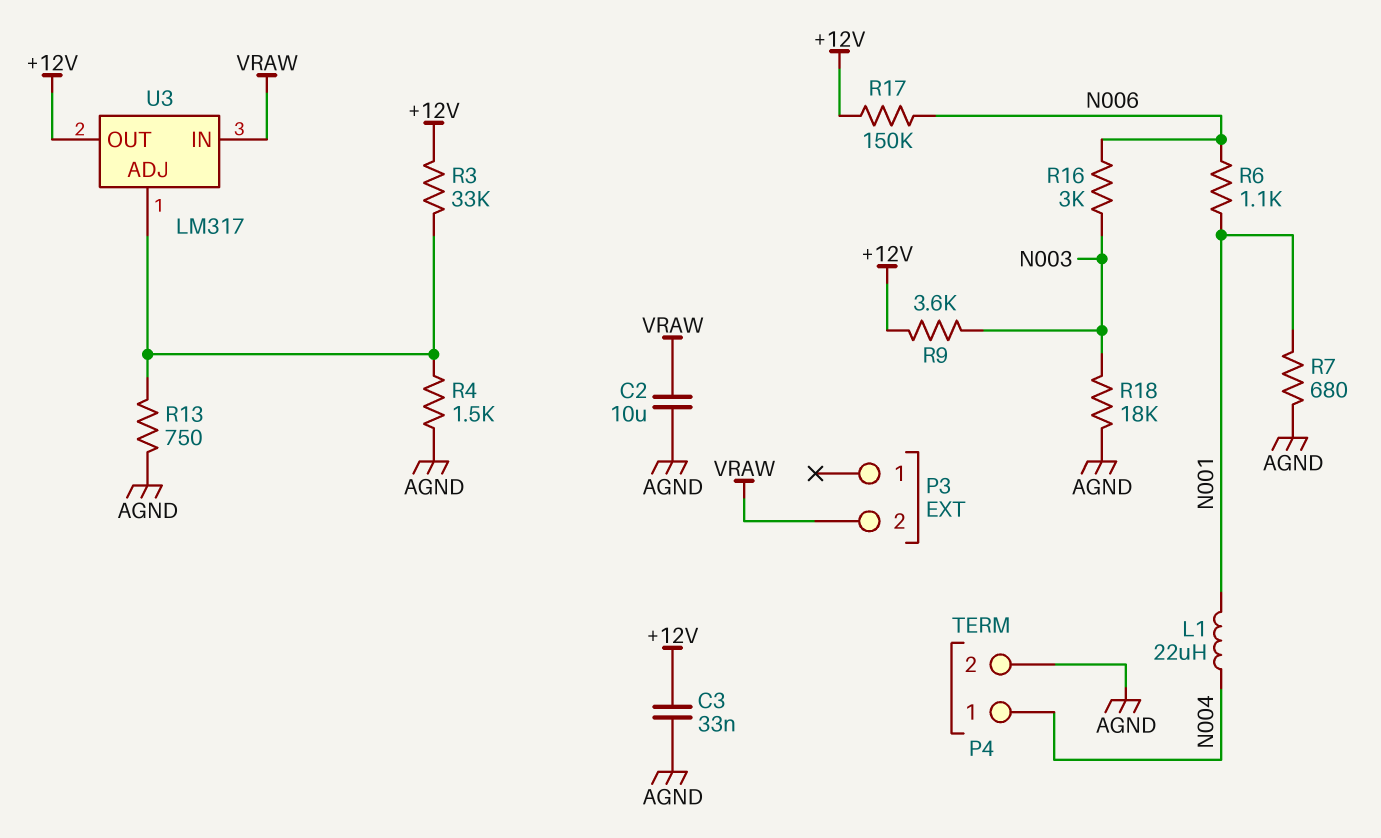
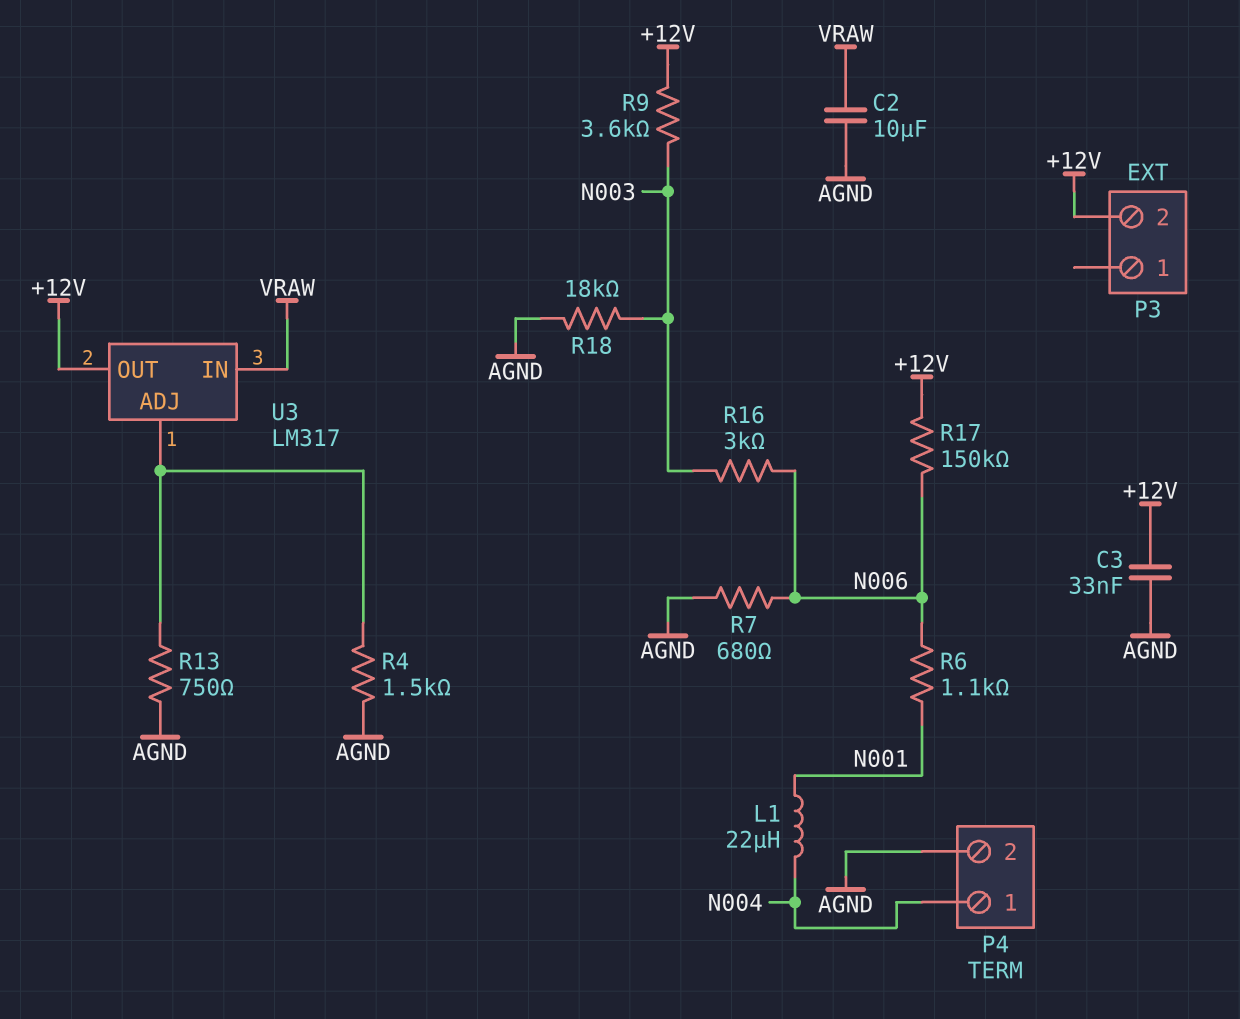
P3 pin 2: VRAW -> +12V
R3: 33k (+12V, U3/ADJ) -> none
R7: 680 (AGND, N001) -> 680 (AGND, N006)

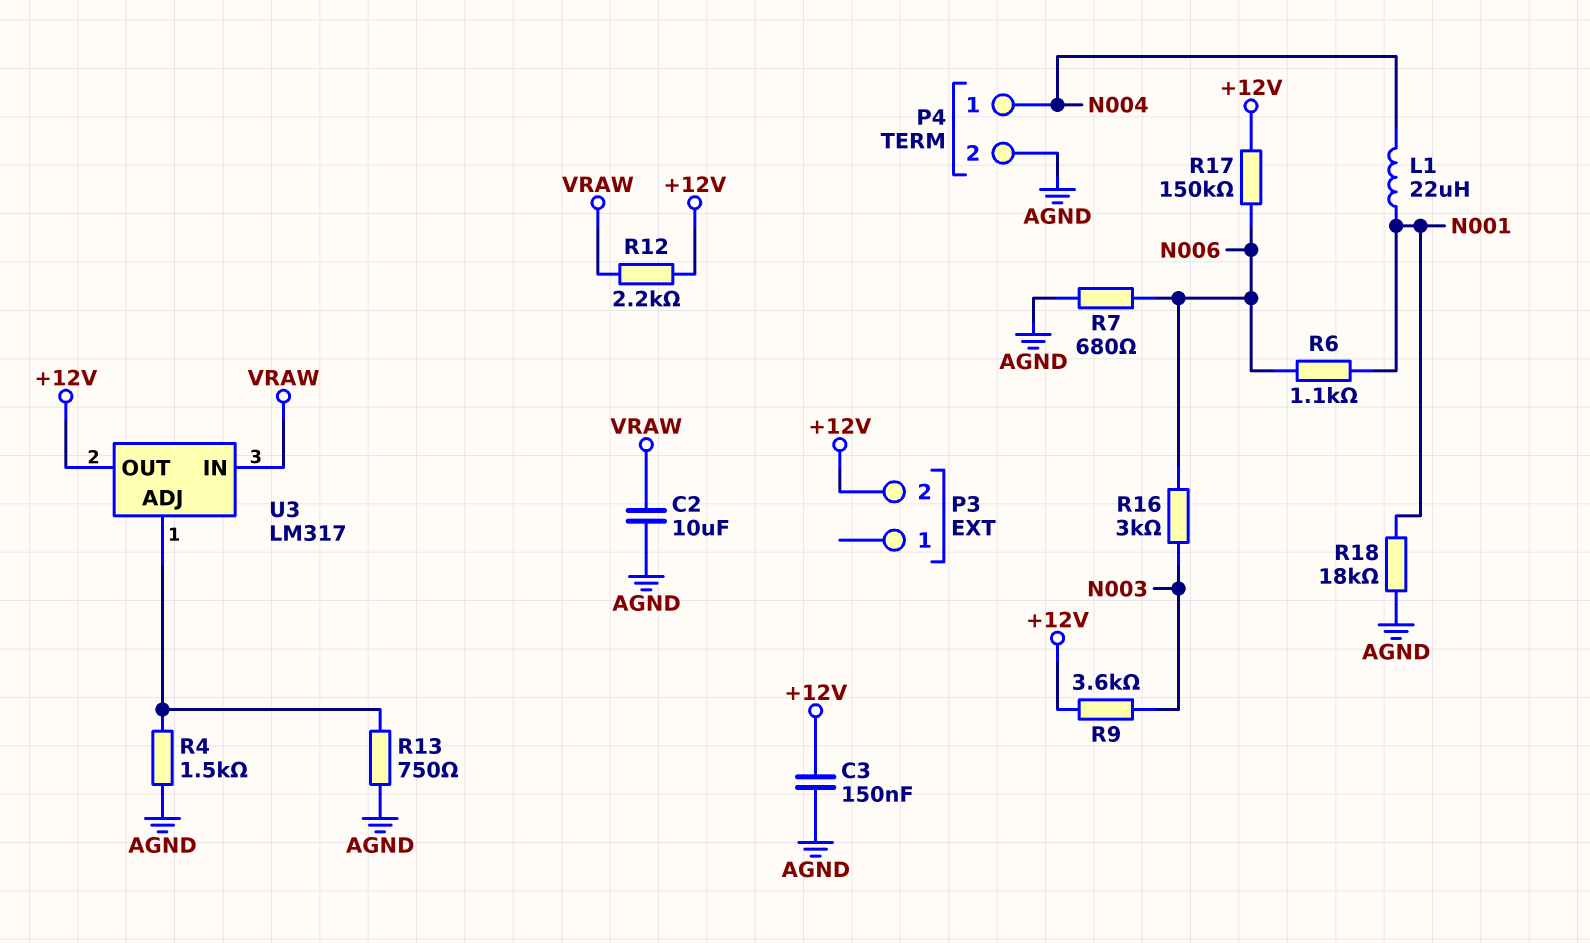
C3: 33nF (+12V, AGND) -> 150nF (+12V, AGND)
R12: none -> 2.2k (+12V, VRAW)
R18: 18k (AGND, N003) -> 18k (AGND, N001)

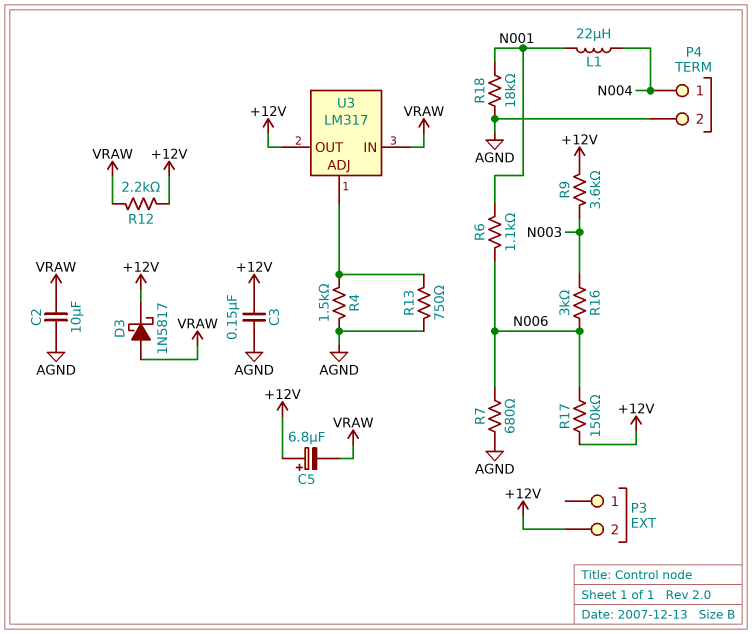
C5: none -> 6.8uF (plus +12V, minus VRAW)
D3: none -> schottky 1N5817 (A VRAW, K +12V)

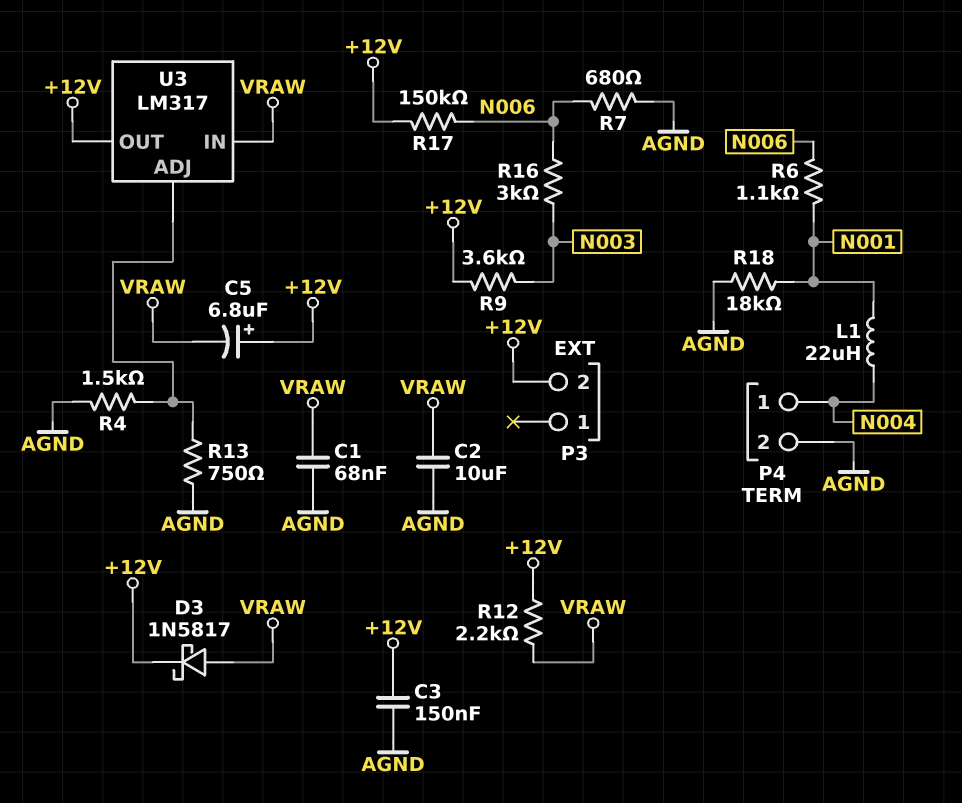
C1: none -> 68nF (AGND, VRAW)

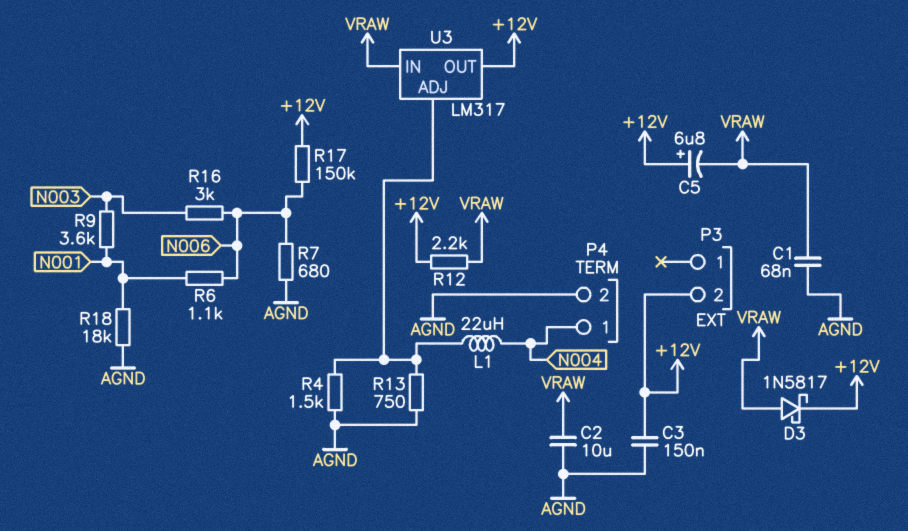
L1: 22uH (N001, N004) -> 22uH (N004, U3/ADJ)
R9: 3.6k (+12V, N003) -> 3.6k (N001, N003)

